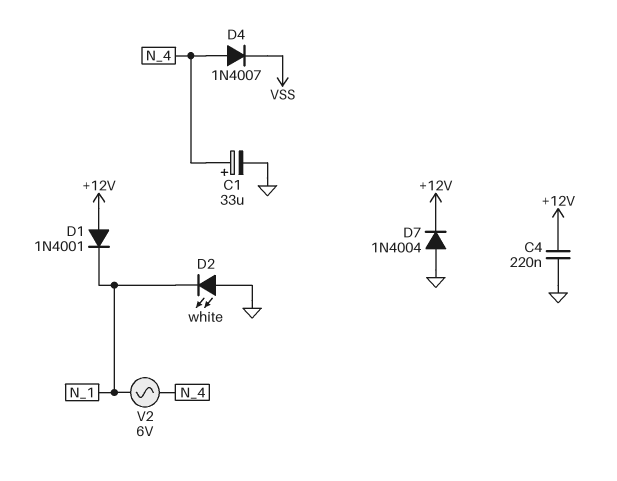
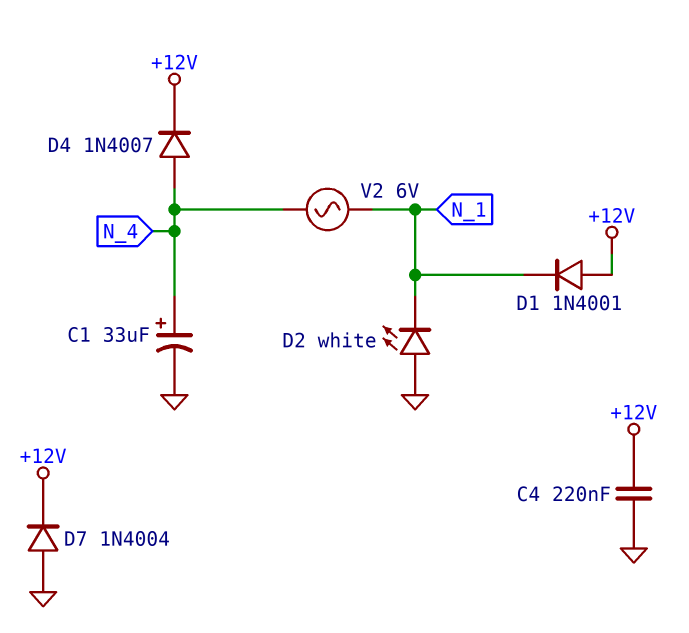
D4: diode 1N4007 (A N_4, K VSS) -> diode 1N4007 (A N_4, K +12V)

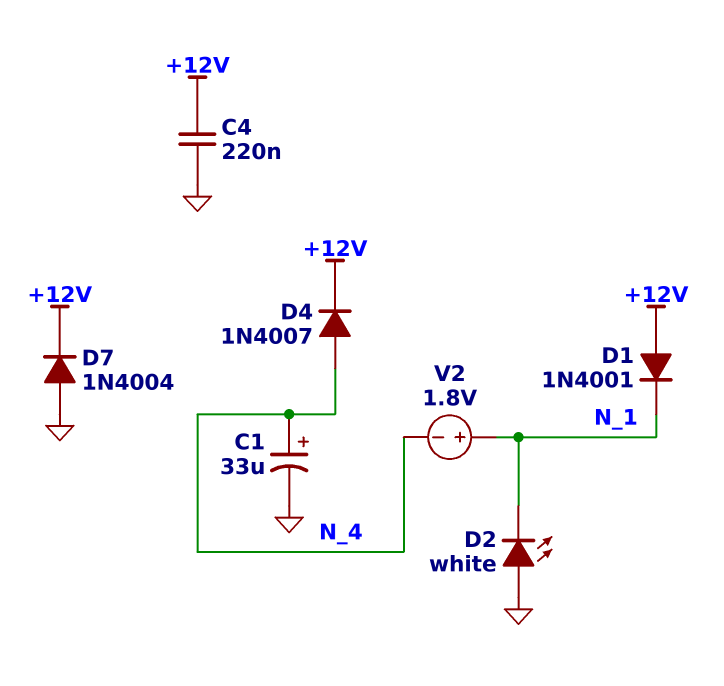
V2: AC 6V (N_1, N_4) -> 1.8V (plus N_1, minus N_4)

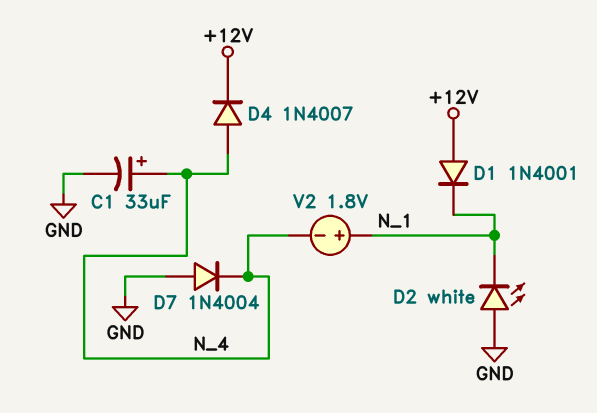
C4: 220nF (+12V, GND) -> none
D7: diode 1N4004 (A GND, K +12V) -> diode 1N4004 (A GND, K N_4)

